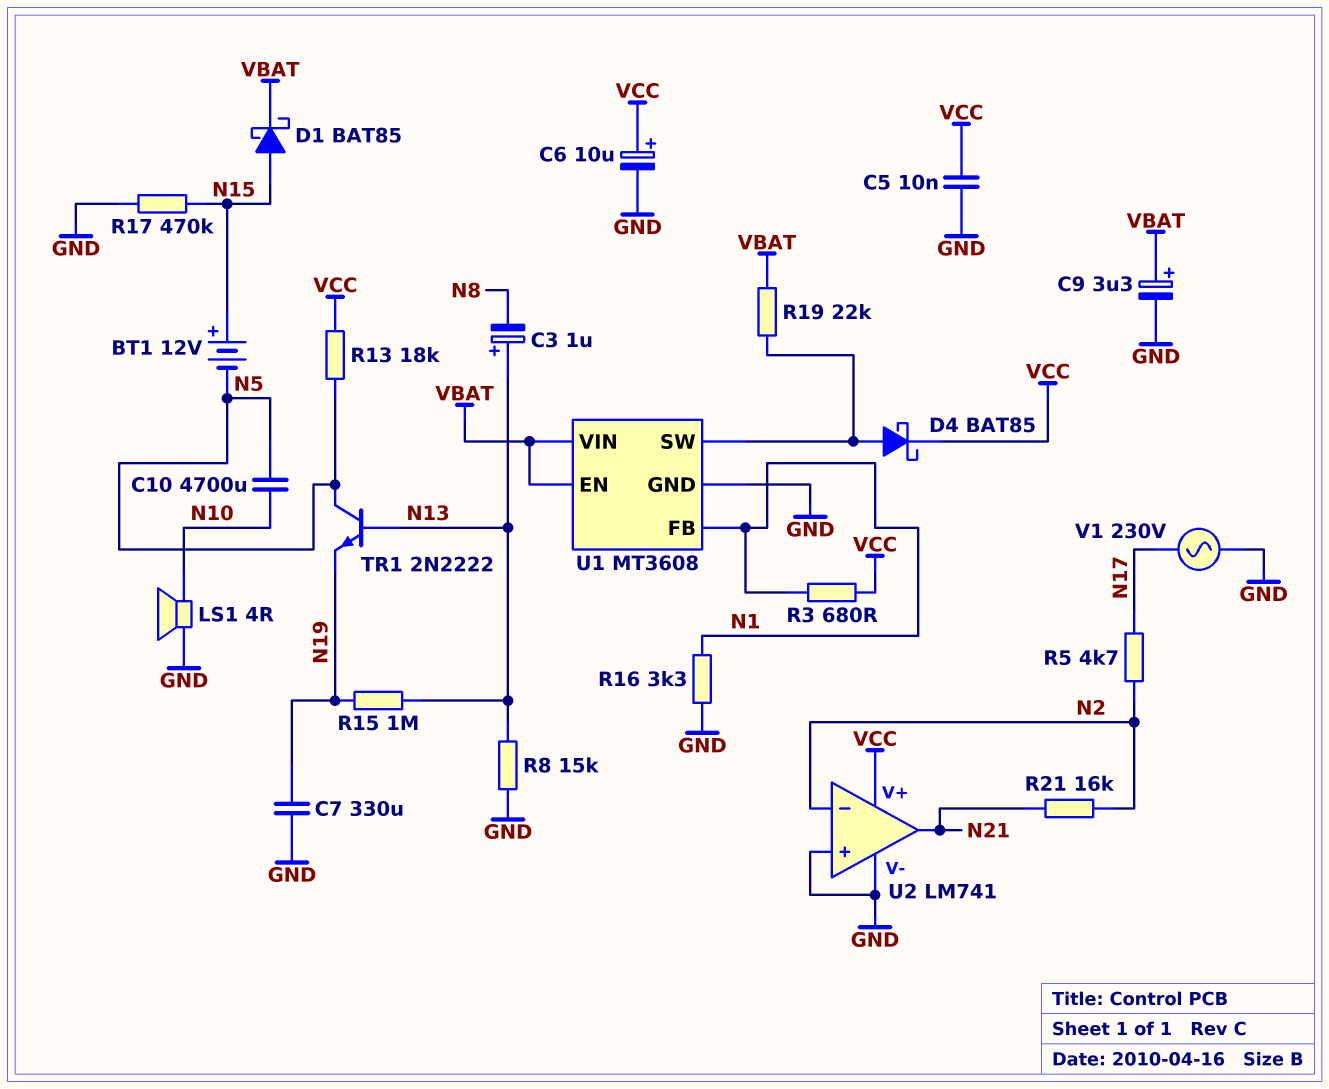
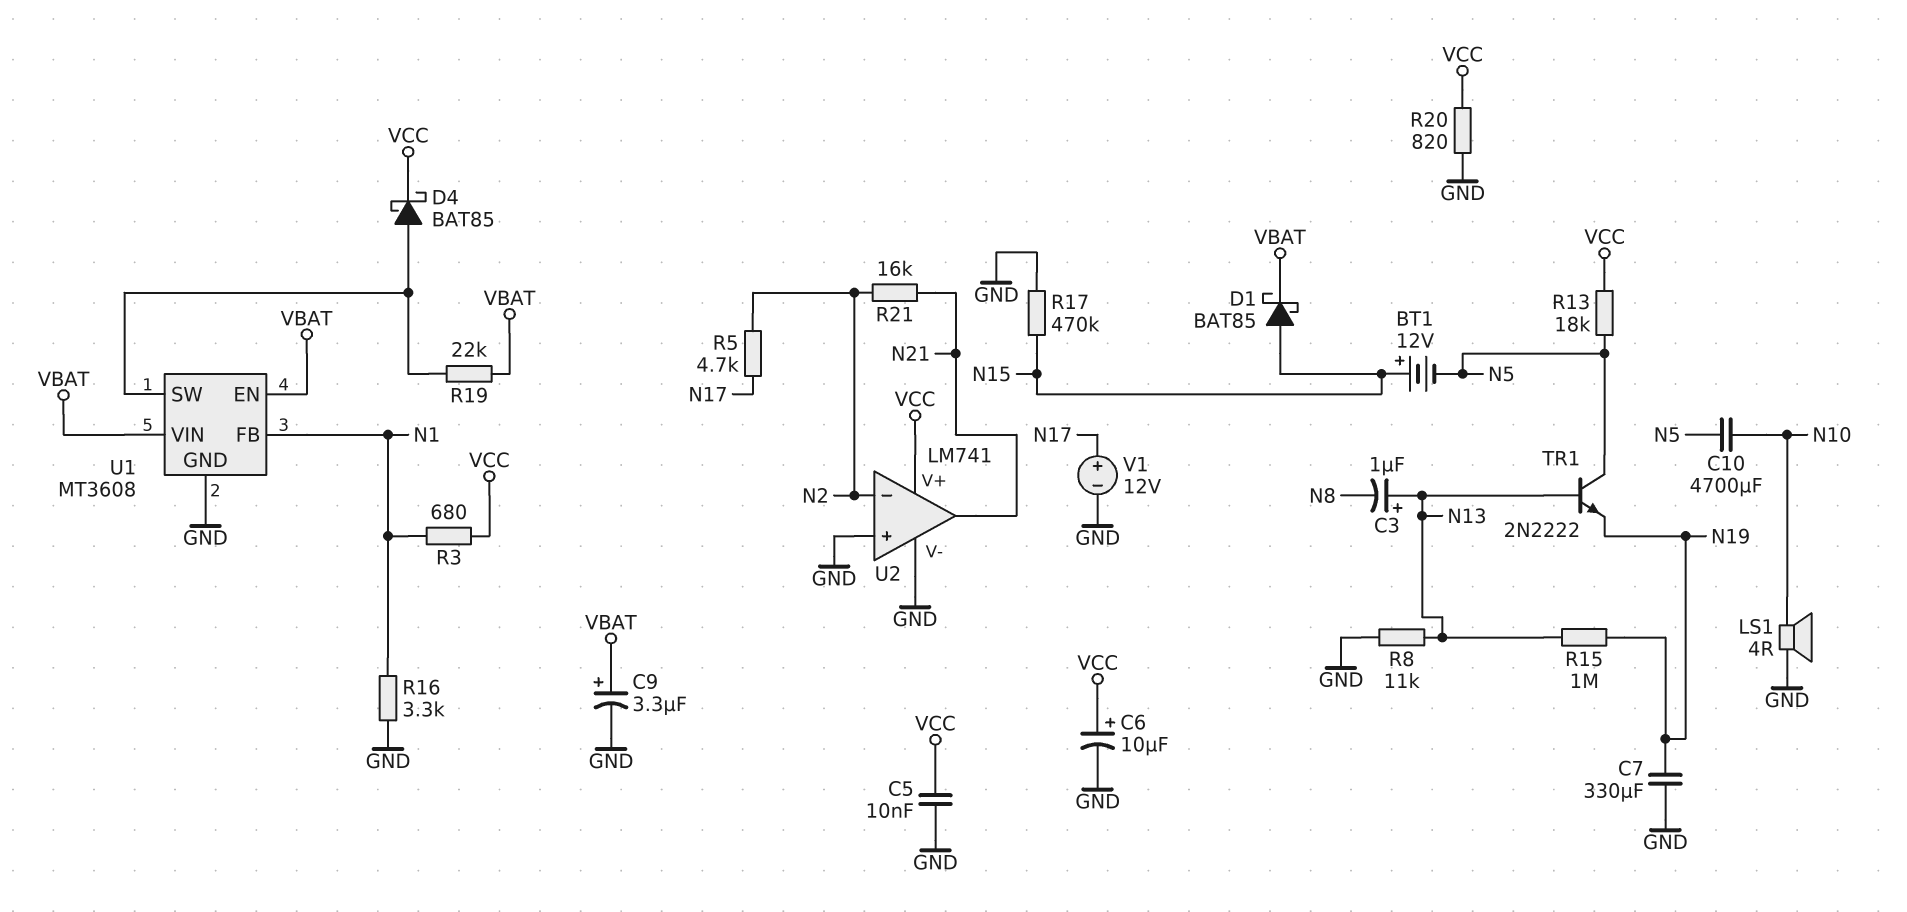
R8: 15k (GND, N13) -> 11k (GND, N13)
R20: none -> 820 (GND, VCC)
V1: AC 230V (GND, N17) -> 12V (plus N17, minus GND)

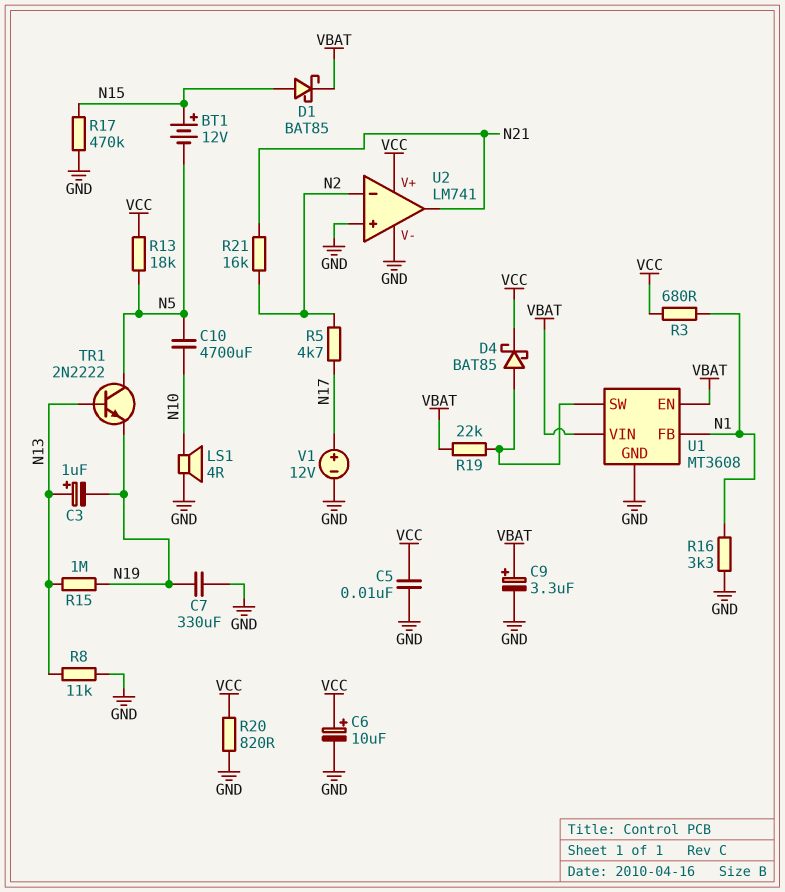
C3: 1uF (plus N13, minus N8) -> 1uF (plus N13, minus N19)

